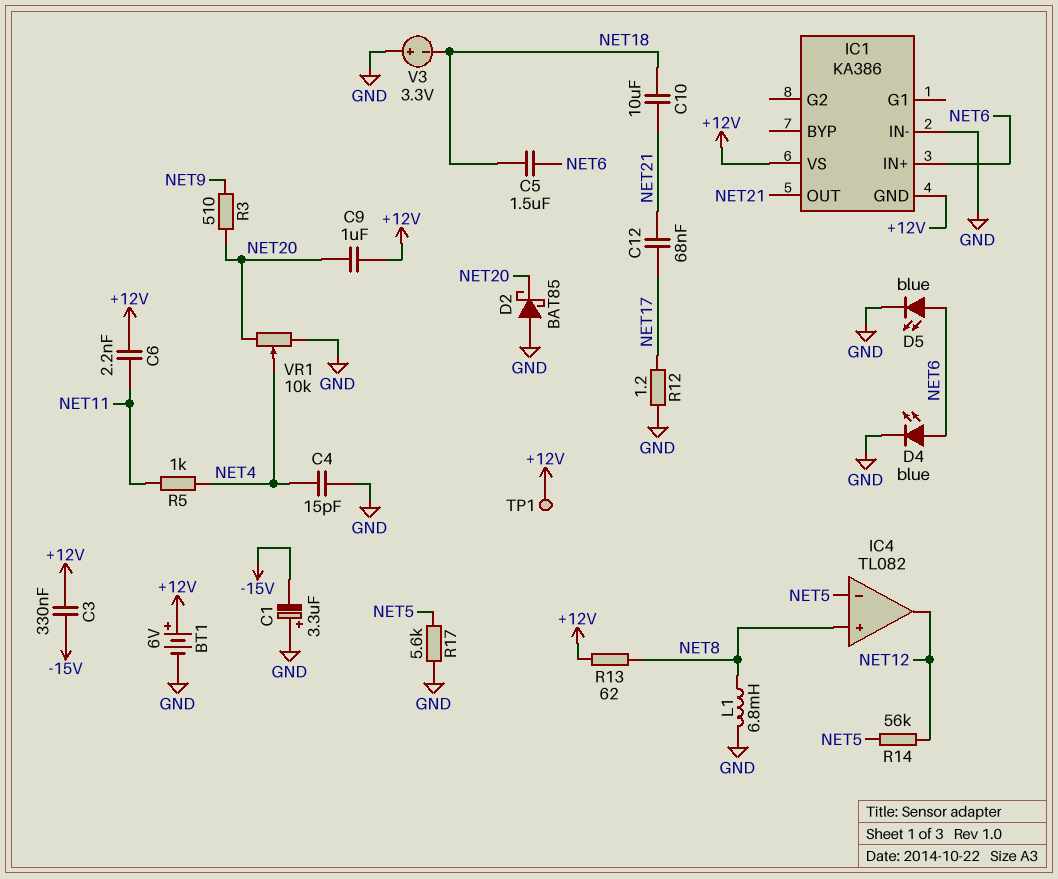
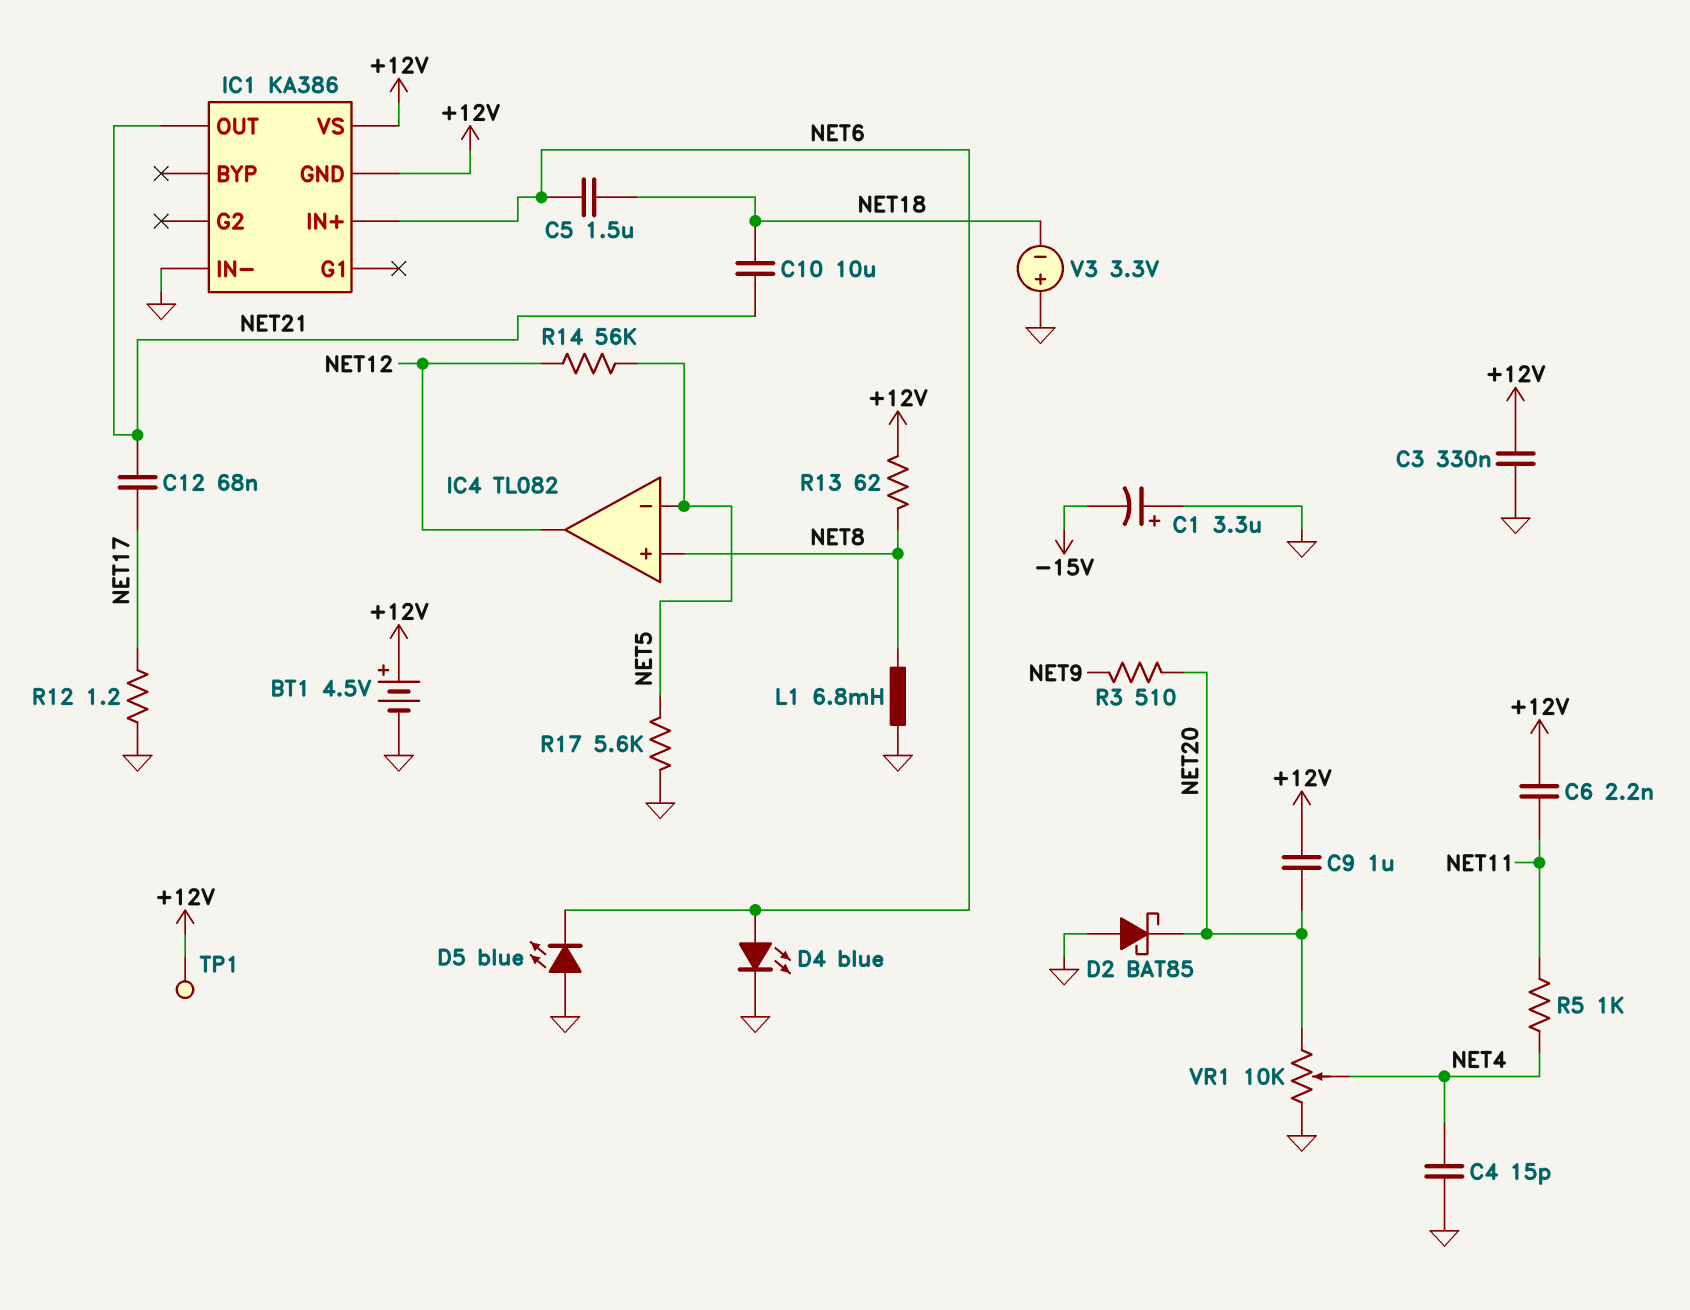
BT1: 6V (plus +12V, minus GND) -> 4.5V (plus +12V, minus GND)
C3: 330nF (+12V, -15V) -> 330nF (+12V, GND)
D5: LED blue (A NET6, K GND) -> LED blue (A GND, K NET6)

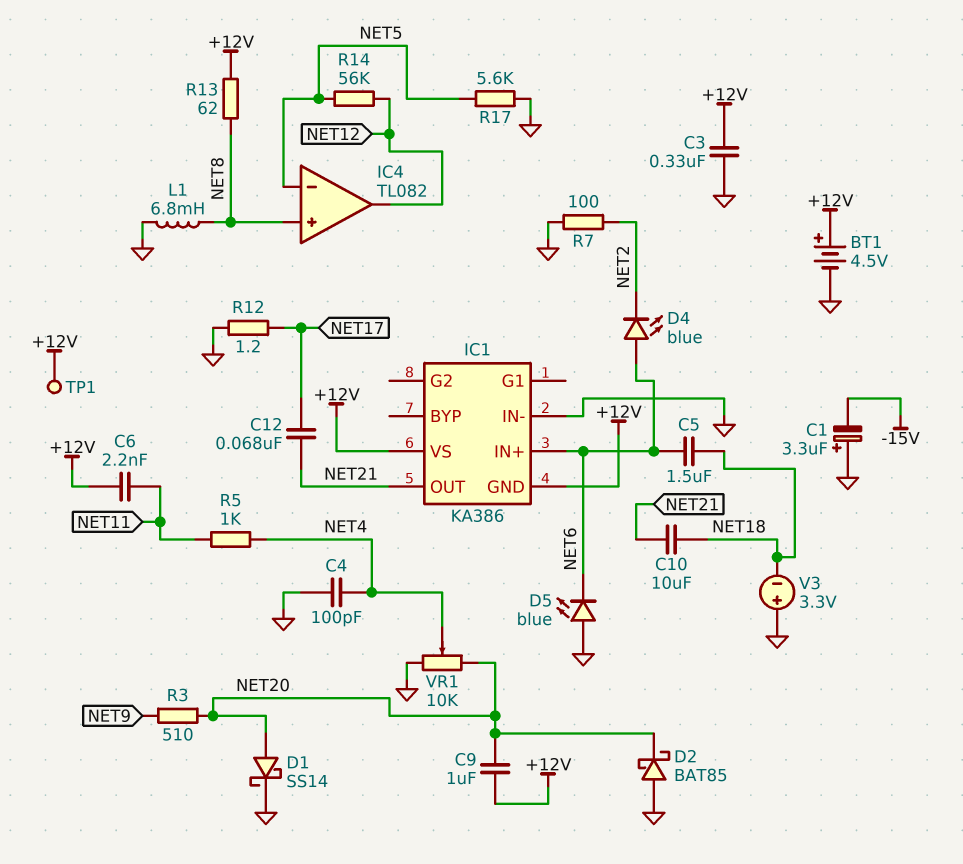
C4: 15pF (GND, NET4) -> 100pF (GND, NET4)
D1: none -> schottky SS14 (A NET20, K GND)
D4: LED blue (A NET6, K GND) -> LED blue (A NET6, K NET2)
R7: none -> 100 (GND, NET2)

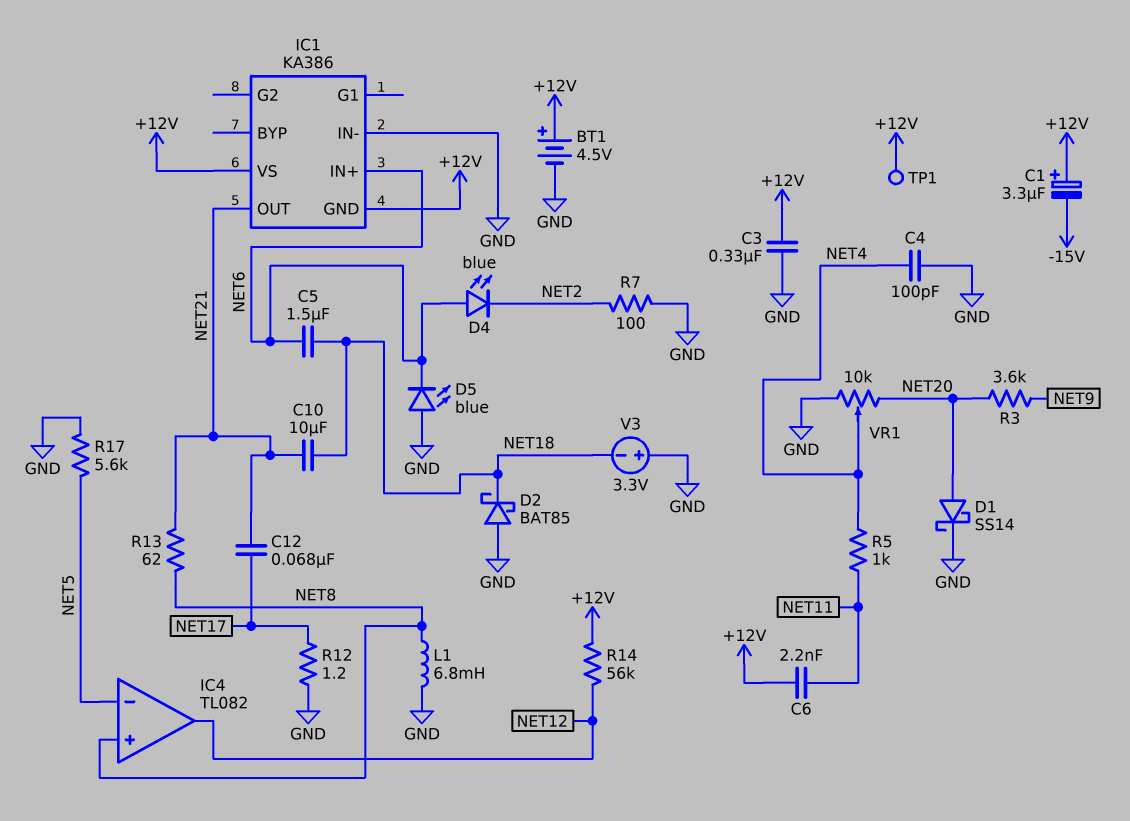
C1: 3.3uF (plus GND, minus -15V) -> 3.3uF (plus +12V, minus -15V)
C9: 1uF (+12V, NET20) -> none
D2: schottky BAT85 (A GND, K NET20) -> schottky BAT85 (A GND, K NET18)
R3: 510 (NET9, NET20) -> 3.6k (NET9, NET20)
R13: 62 (+12V, NET8) -> 62 (NET8, NET21)
R14: 56k (NET5, NET12) -> 56k (+12V, NET12)

